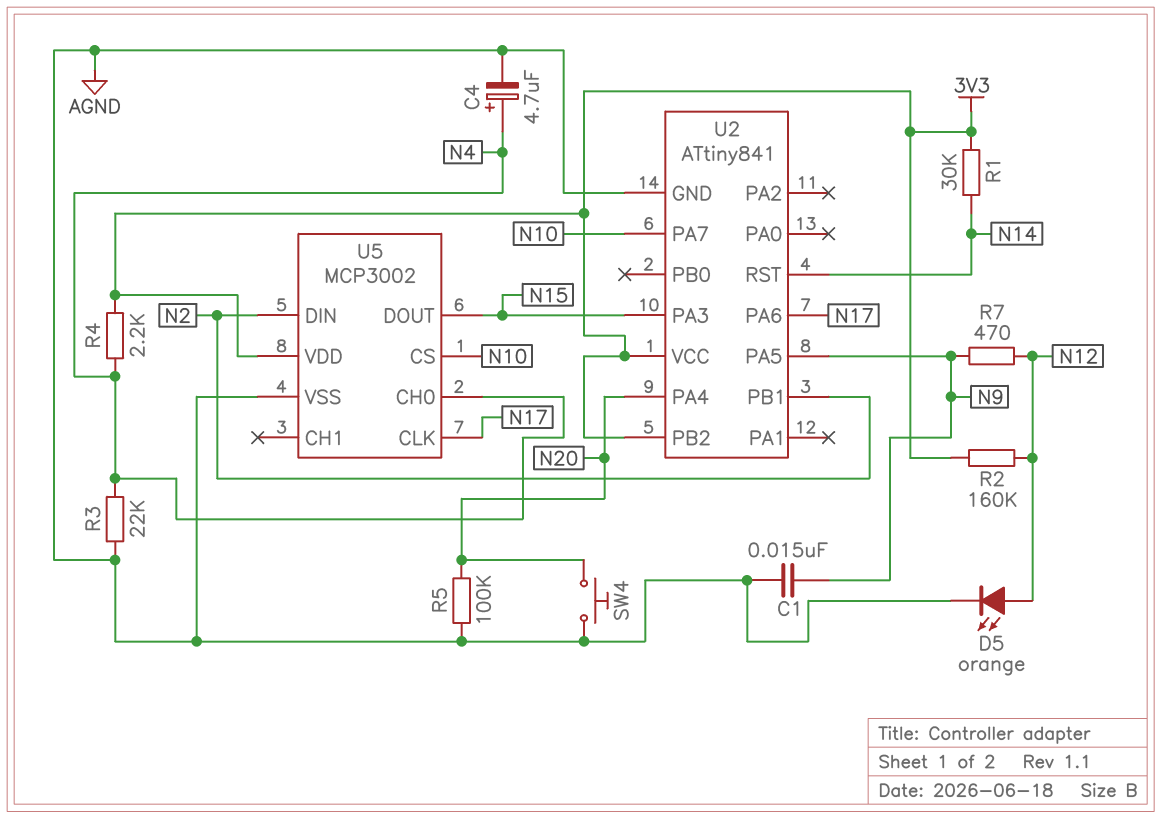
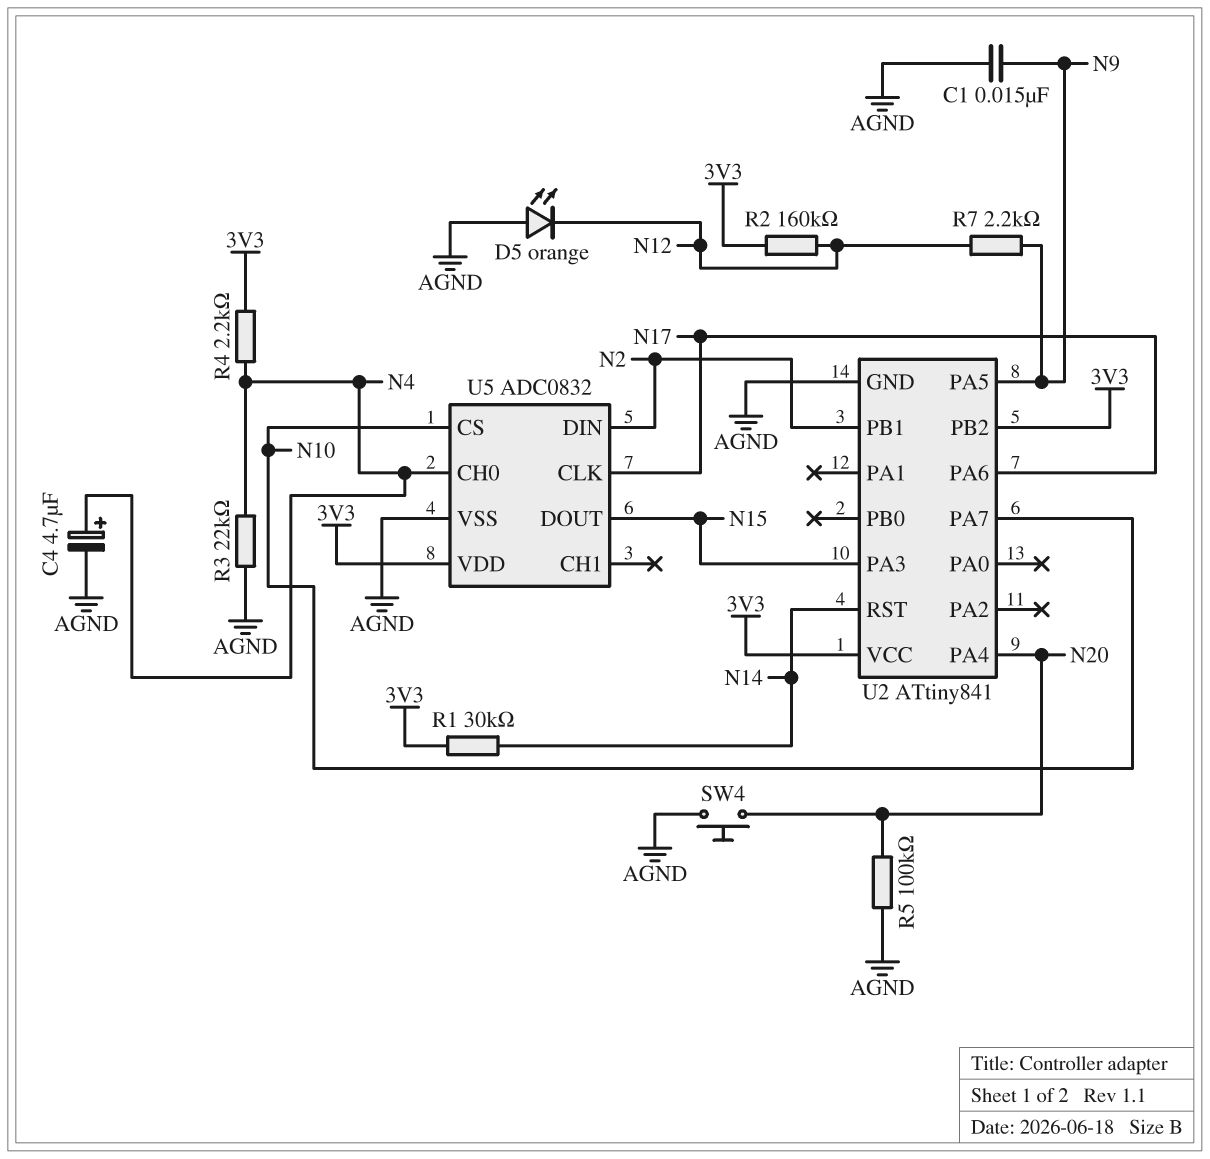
D5: LED orange (A N12, K AGND) -> LED orange (A AGND, K N12)
R7: 470 (N9, N12) -> 2.2k (N9, N12)
U5: MCP3002 -> ADC0832

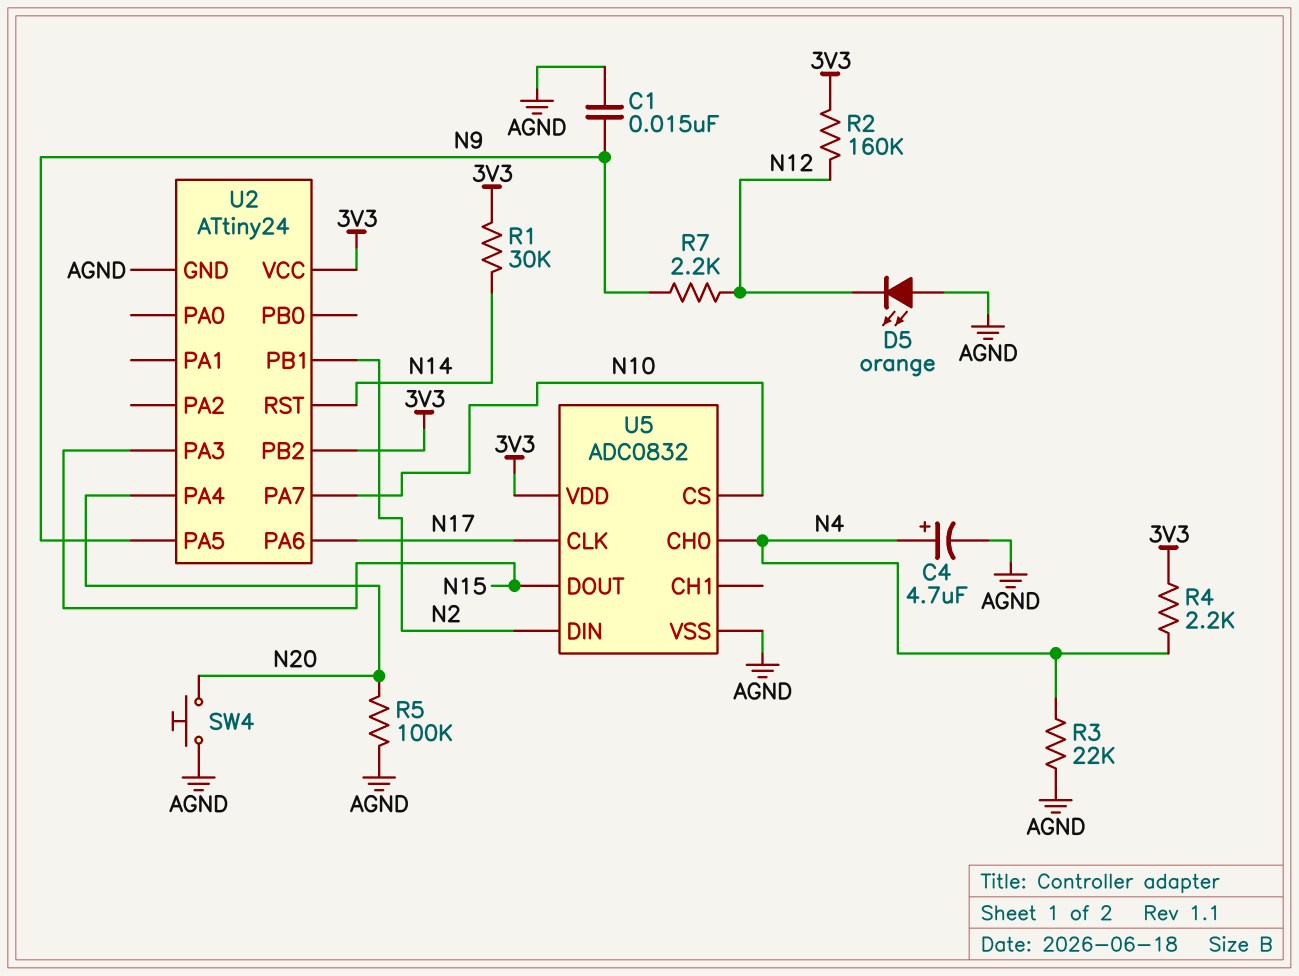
U2: ATtiny841 -> ATtiny24

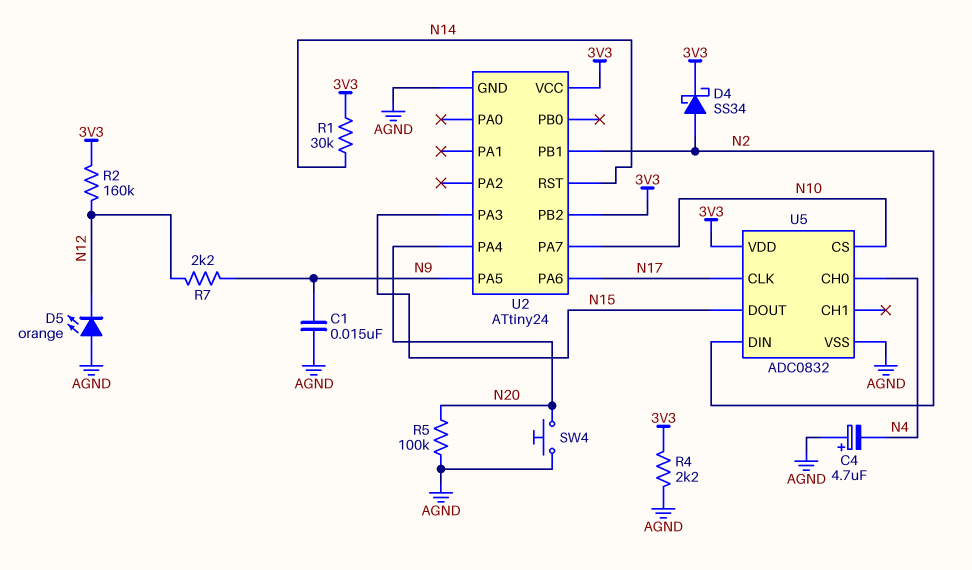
C4: 4.7uF (plus N4, minus AGND) -> 4.7uF (plus AGND, minus N4)
D4: none -> schottky SS34 (A N2, K 3V3)
R3: 22k (AGND, N4) -> none
R4: 2.2k (3V3, N4) -> 2.2k (3V3, AGND)

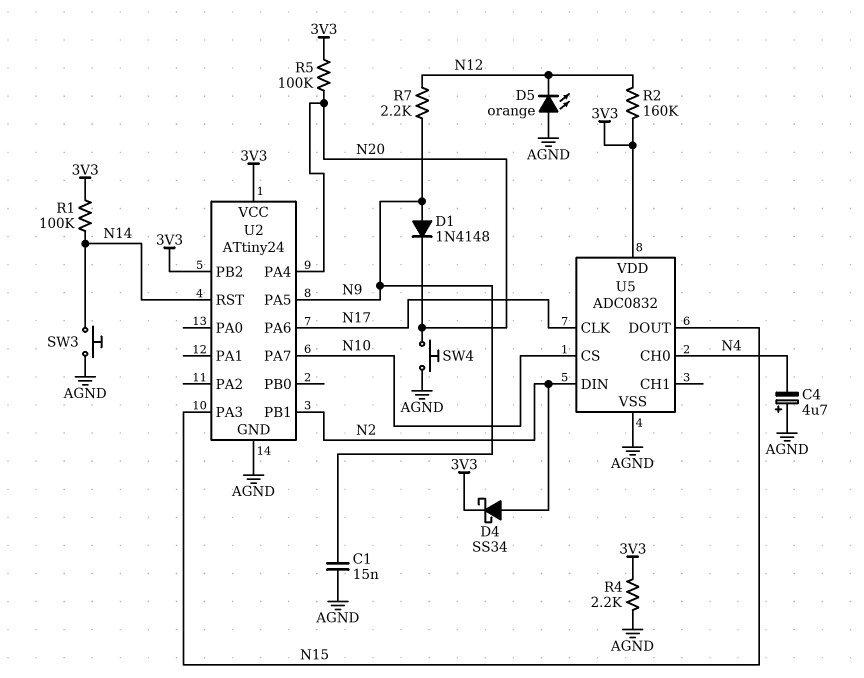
D1: none -> diode 1N4148 (A N9, K N20)
R1: 30k (3V3, N14) -> 100k (3V3, N14)
R5: 100k (AGND, N20) -> 100k (3V3, N20)
SW3: none -> button (AGND, N14)

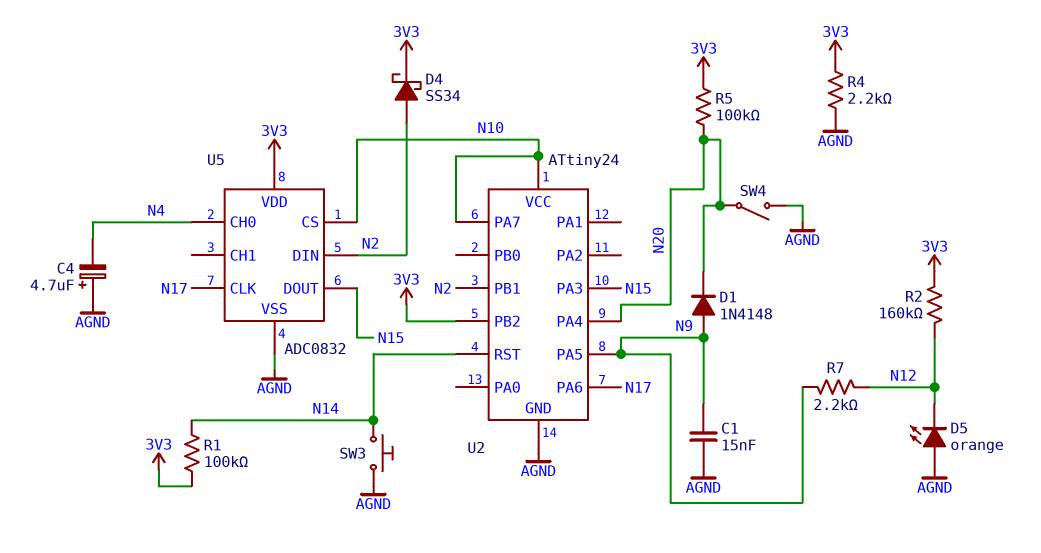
SW4: button (AGND, N20) -> switch (AGND, N20)
U2 pin VCC: 3V3 -> N10

